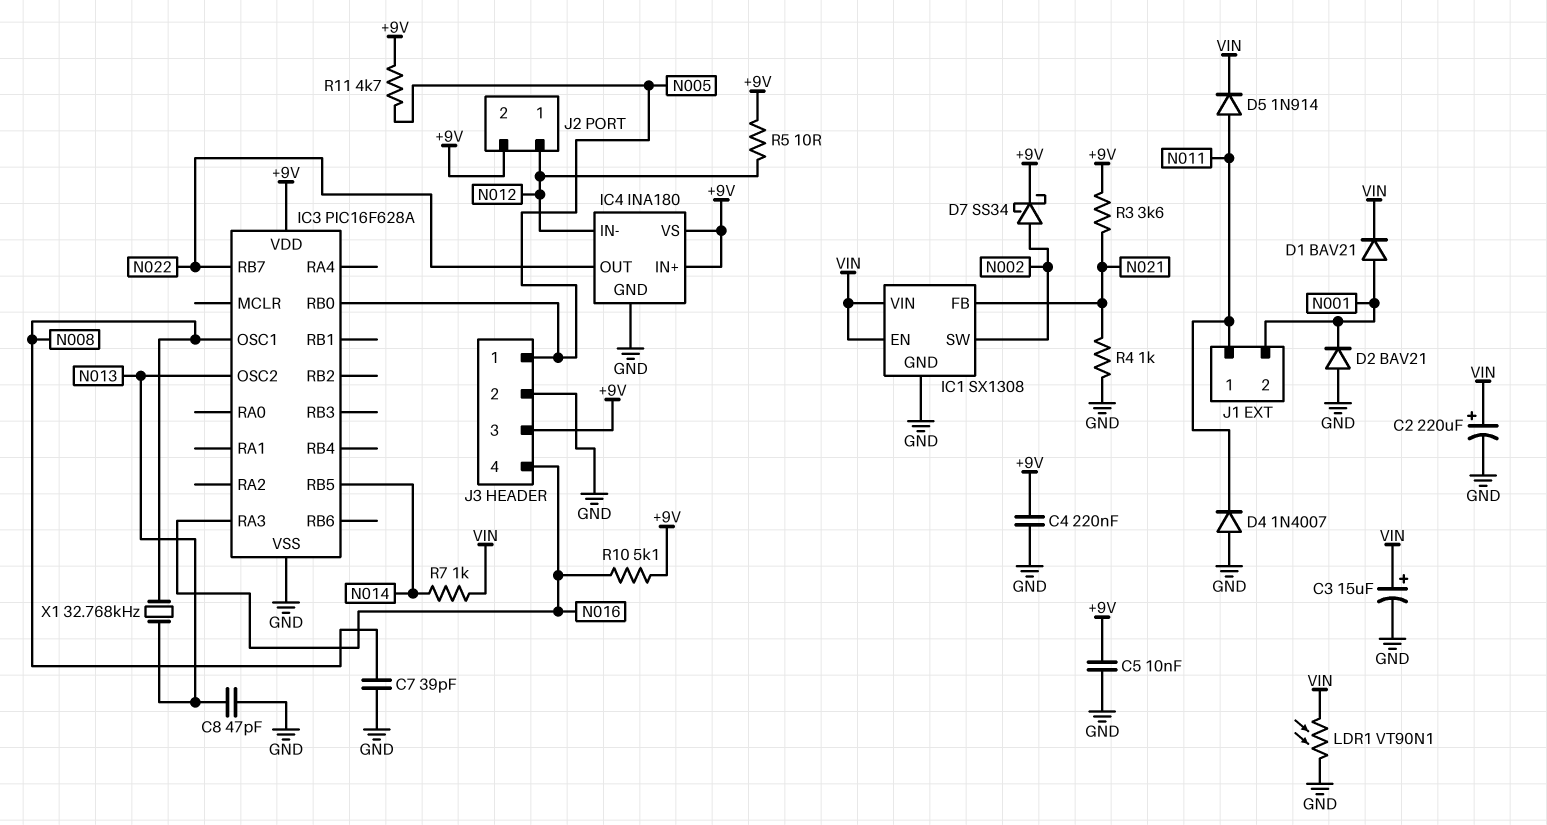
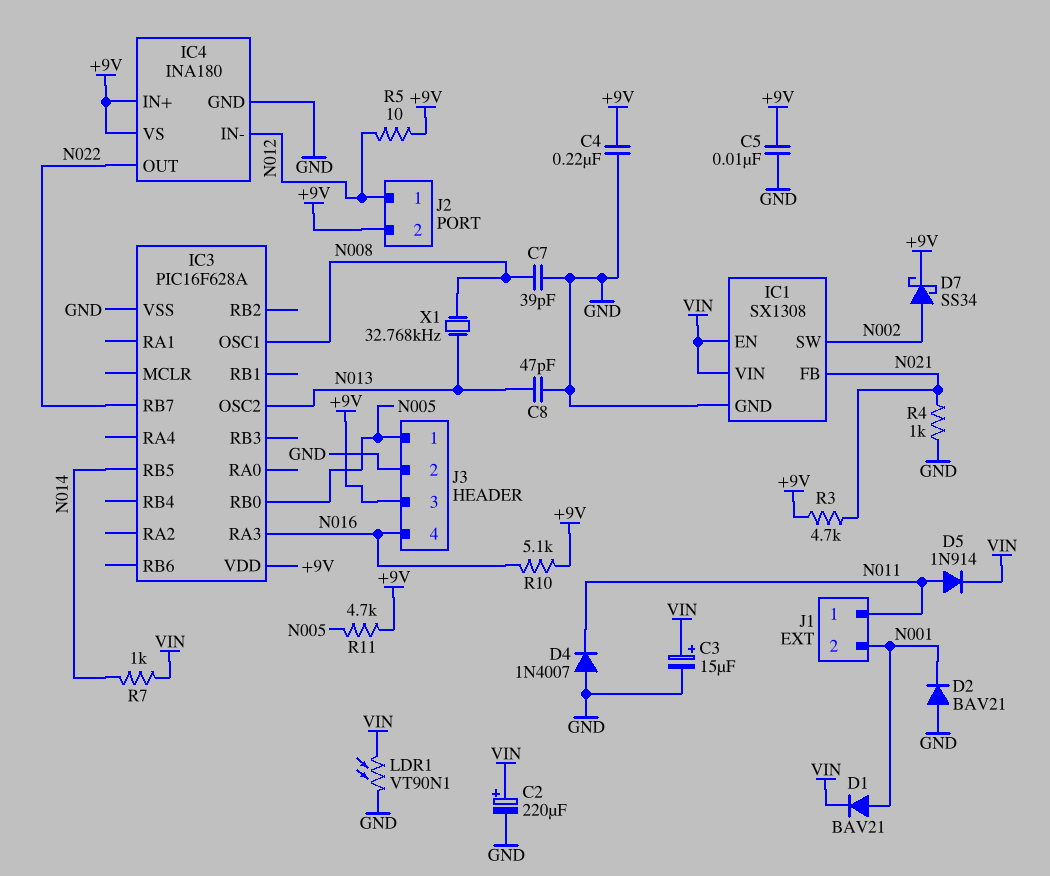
R3: 3.6k (+9V, N021) -> 4.7k (+9V, N021)

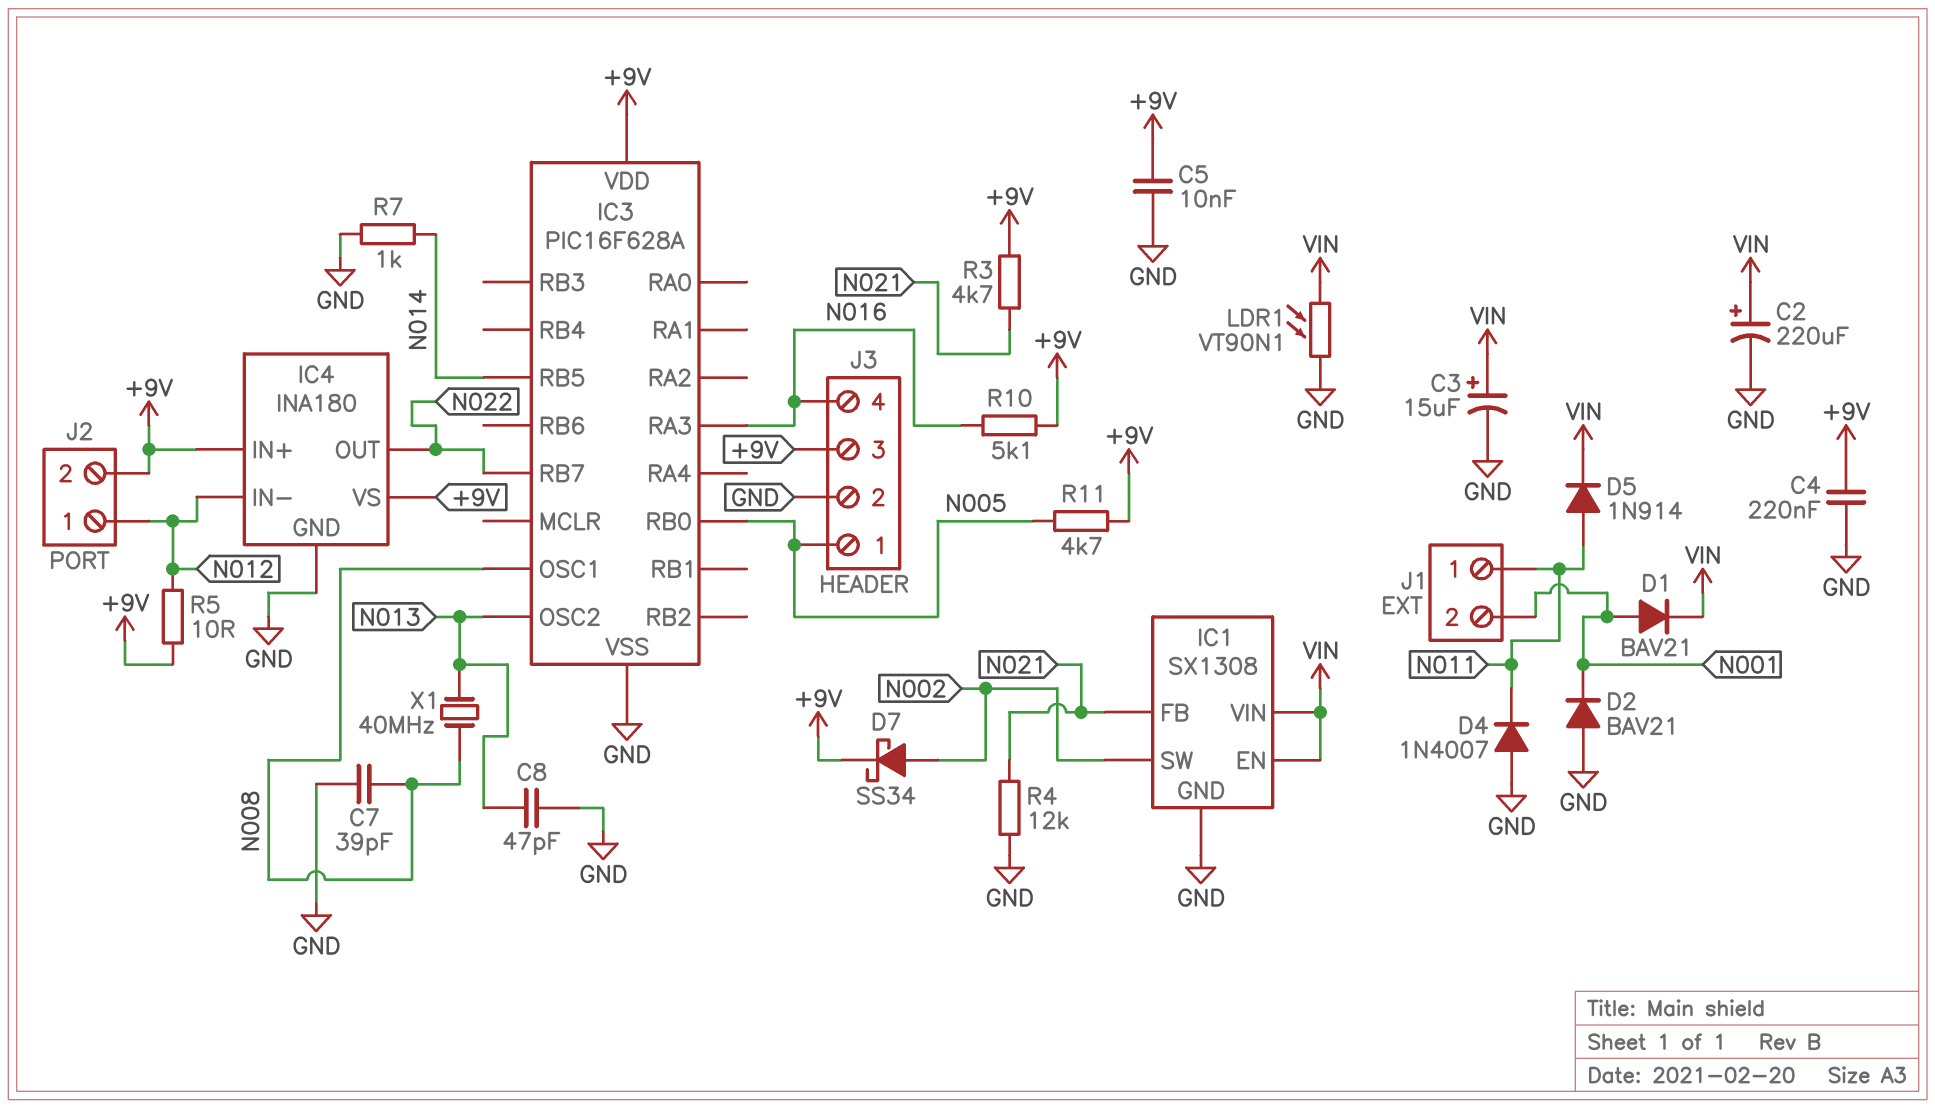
R4: 1k (GND, N021) -> 12k (GND, N021)
R7: 1k (N014, VIN) -> 1k (GND, N014)
X1: 32.768kHz (N008, N013) -> 40MHz (N008, N013)

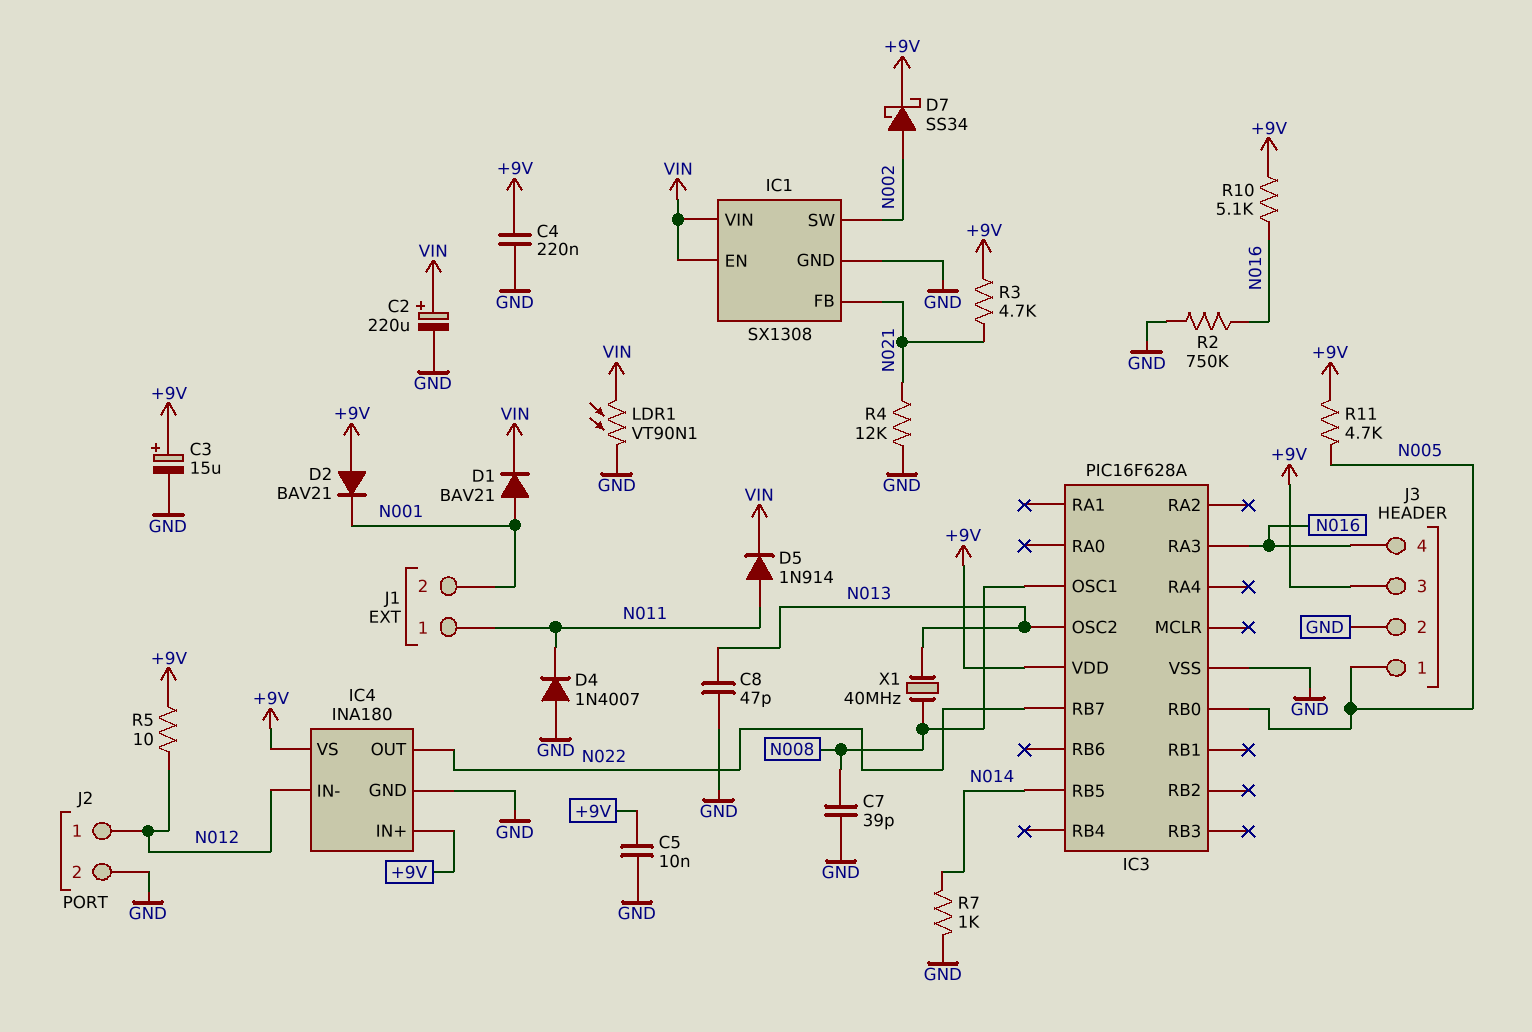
C3: 15uF (plus VIN, minus GND) -> 15uF (plus +9V, minus GND)
D2: diode BAV21 (A GND, K N001) -> diode BAV21 (A +9V, K N001)
J2 pin 2: +9V -> GND
R2: none -> 750k (GND, N016)

